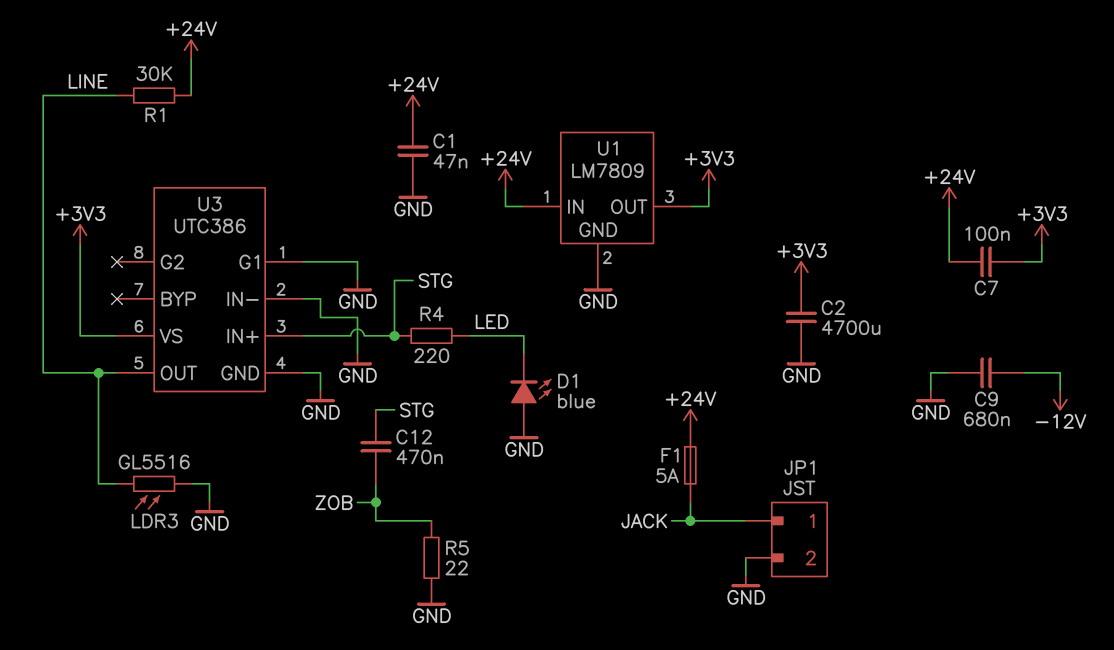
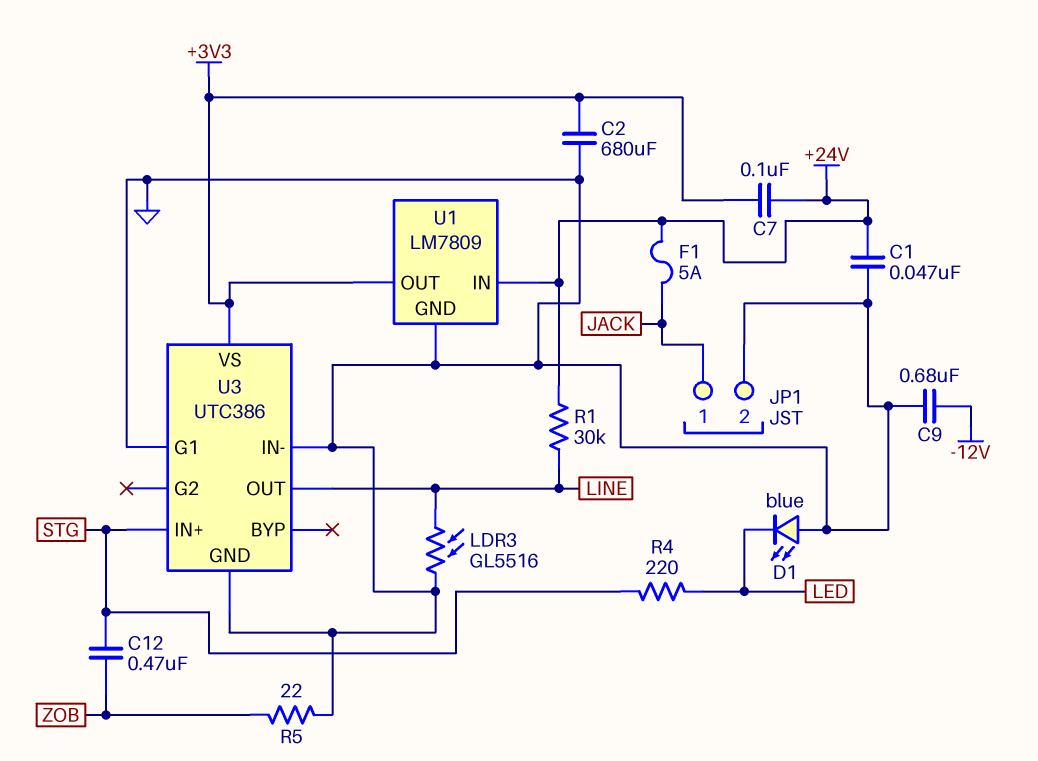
C2: 4700uF (+3V3, GND) -> 680uF (+3V3, GND)

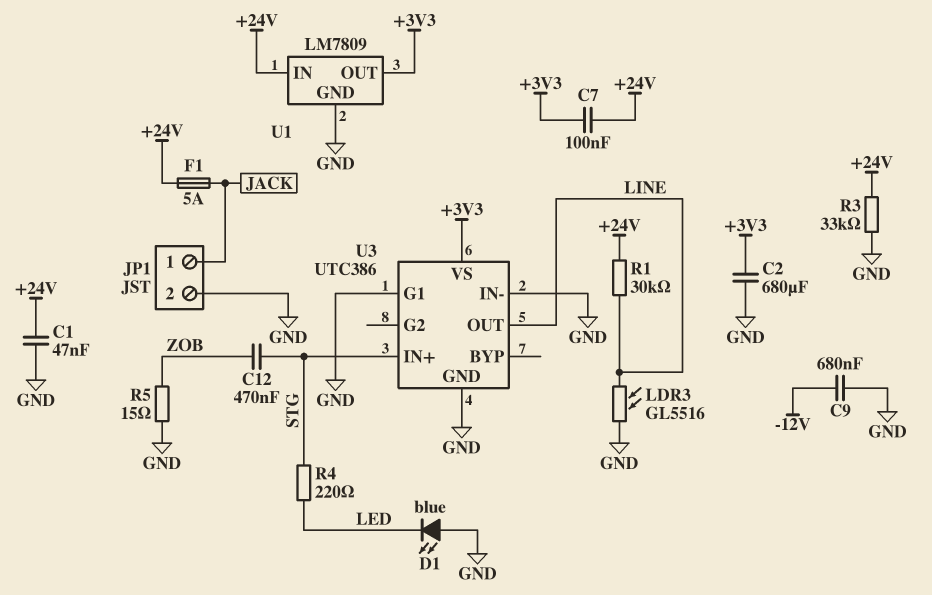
R3: none -> 33k (+24V, GND)
R5: 22 (GND, ZOB) -> 15 (GND, ZOB)

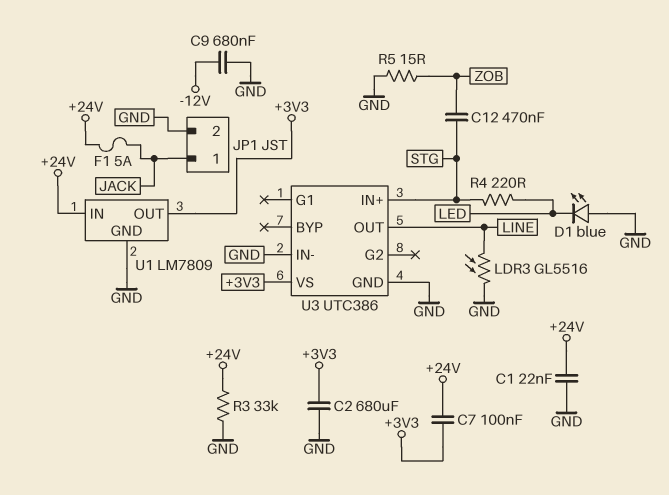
C1: 47nF (+24V, GND) -> 22nF (+24V, GND)
R1: 30k (+24V, LINE) -> none
U3 pin G1: GND -> none

